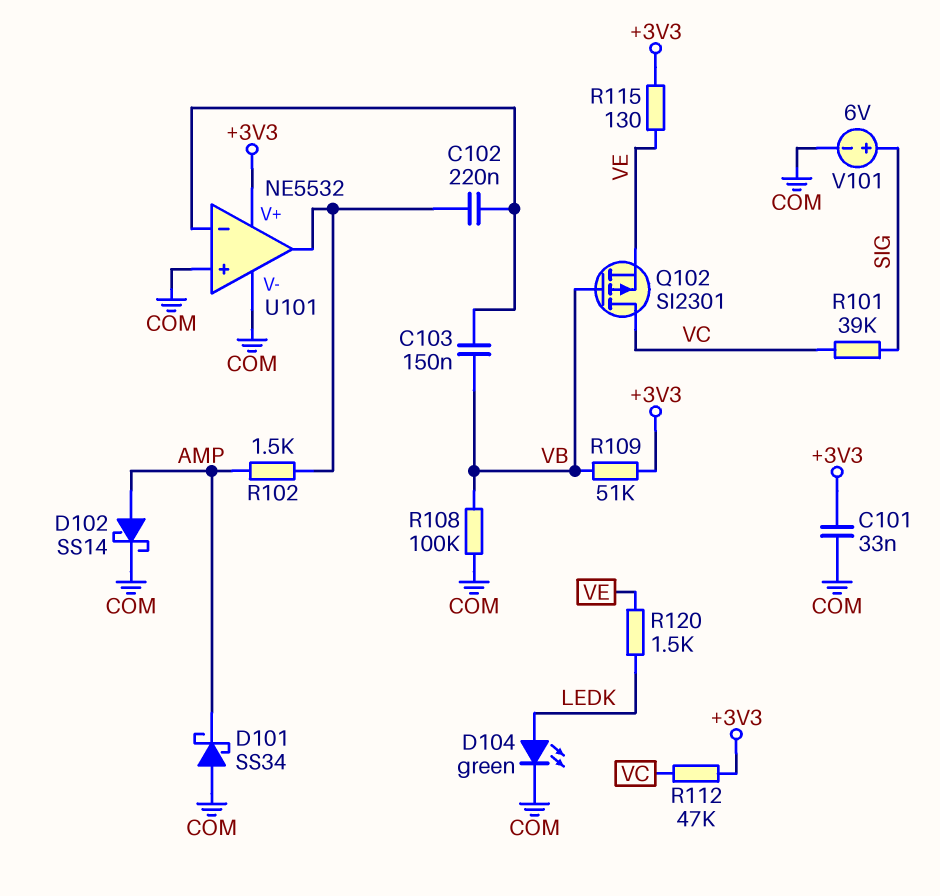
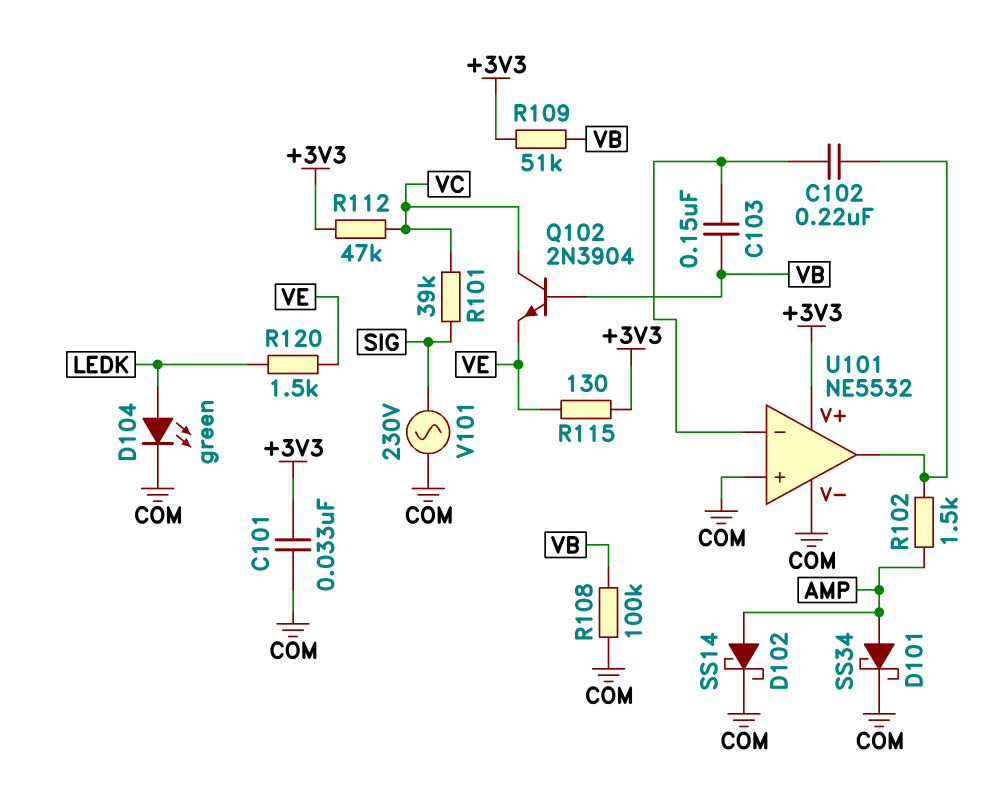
D101: schottky SS34 (A COM, K AMP) -> schottky SS34 (A AMP, K COM)
Q102: PMOS SI2301 (G VB, D VC, S VE) -> NPN 2N3904 (B VB, C VC, E VE)
V101: 6V (plus SIG, minus COM) -> AC 230V (COM, SIG)

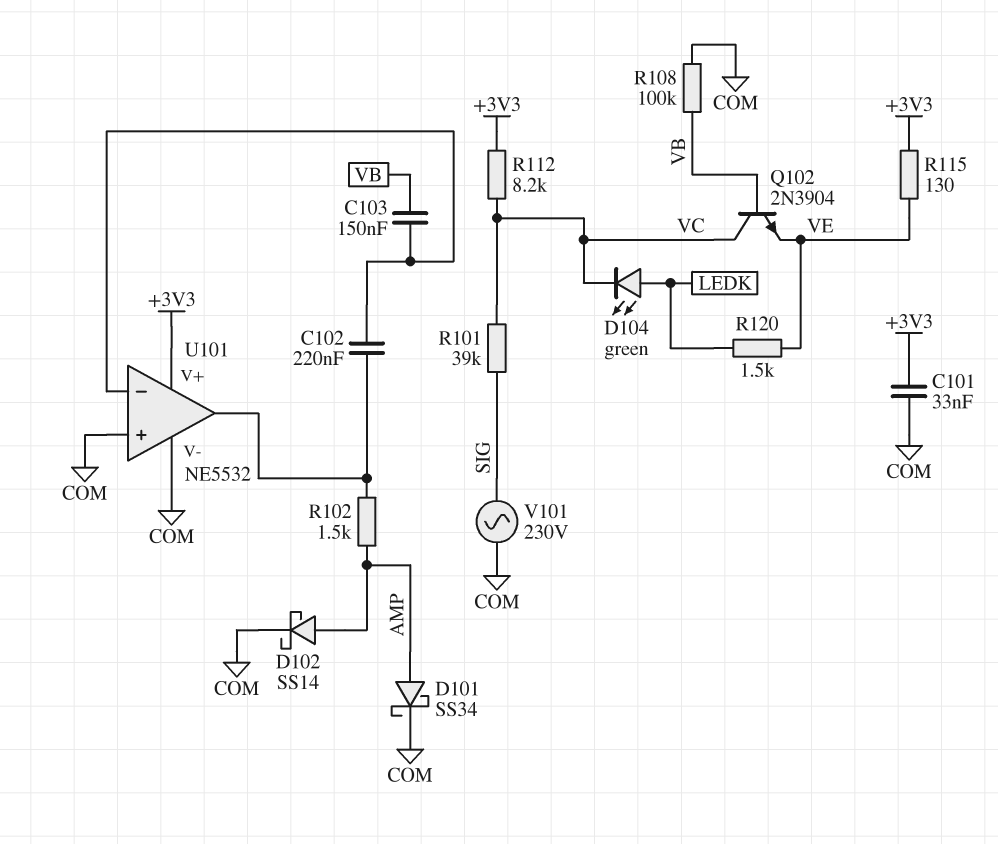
D104: LED green (A LEDK, K COM) -> LED green (A LEDK, K VC)
R109: 51k (+3V3, VB) -> none
R112: 47k (+3V3, VC) -> 8.2k (+3V3, VC)

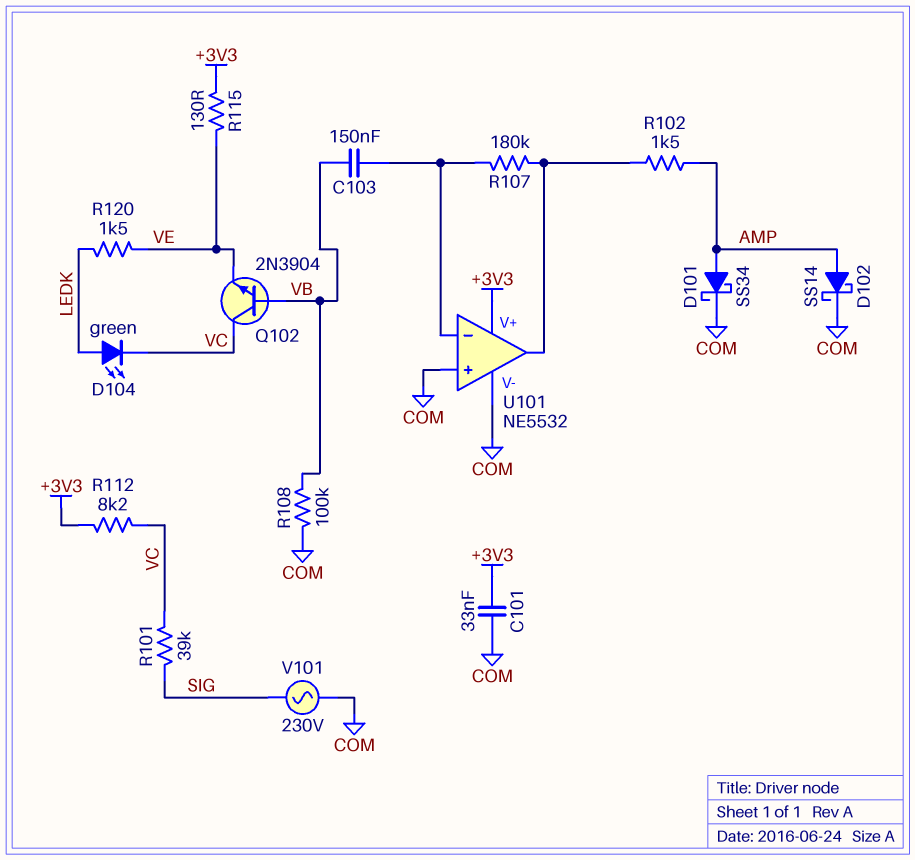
C102: 220nF (U101/in-, U101/out) -> none
R107: none -> 180k (U101/in-, U101/out)

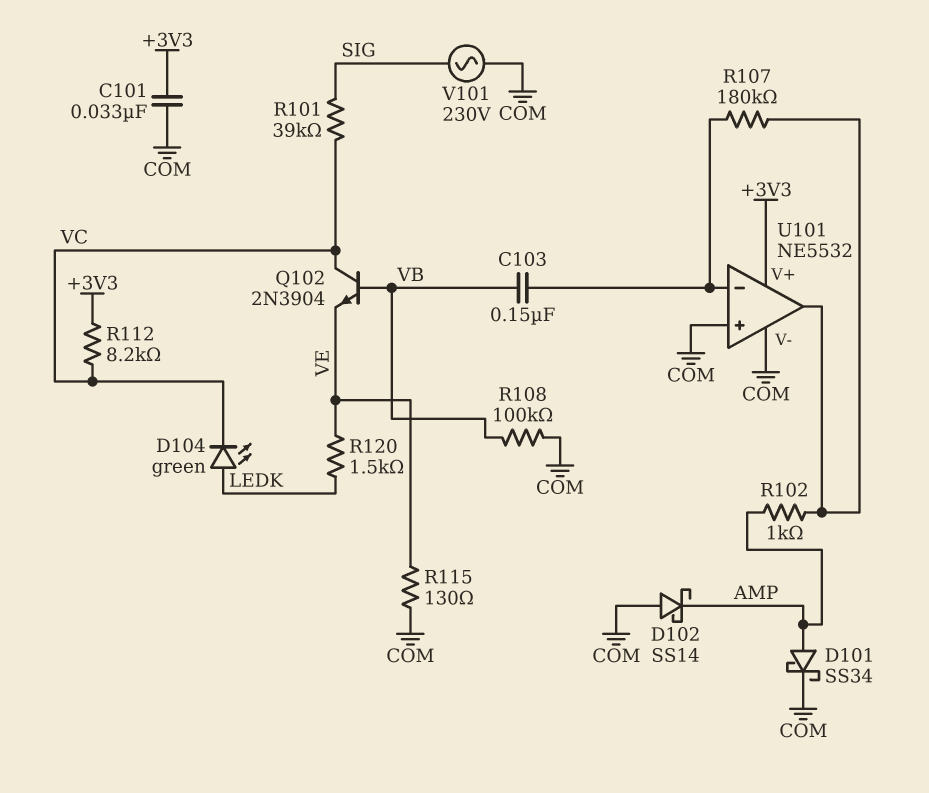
D102: schottky SS14 (A AMP, K COM) -> schottky SS14 (A COM, K AMP)
R102: 1.5k (AMP, U101/out) -> 1k (AMP, U101/out)
R115: 130 (+3V3, VE) -> 130 (COM, VE)

